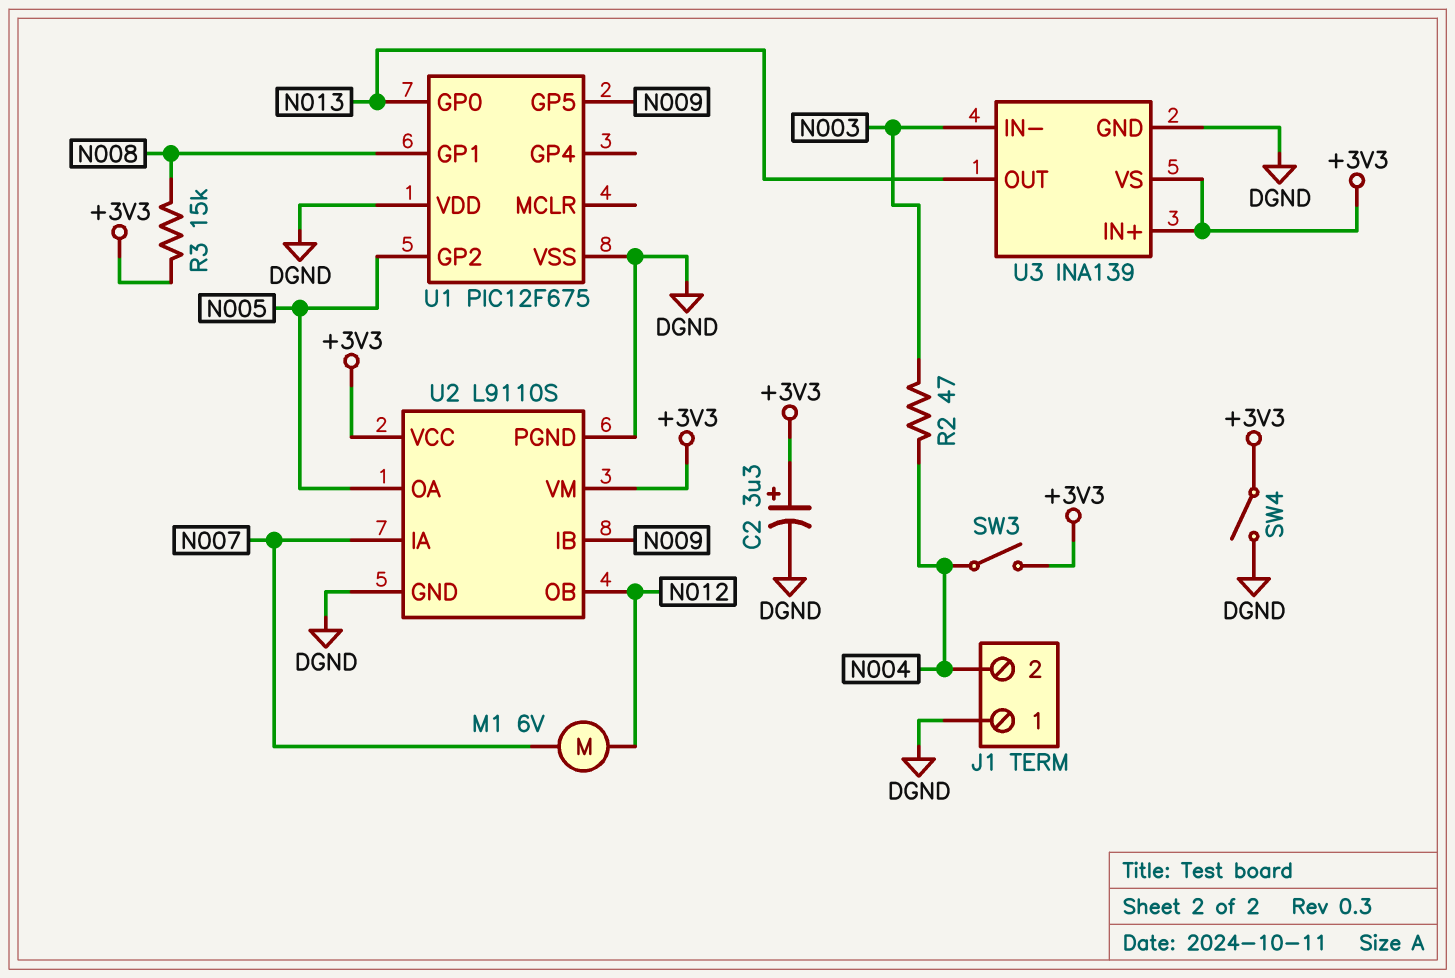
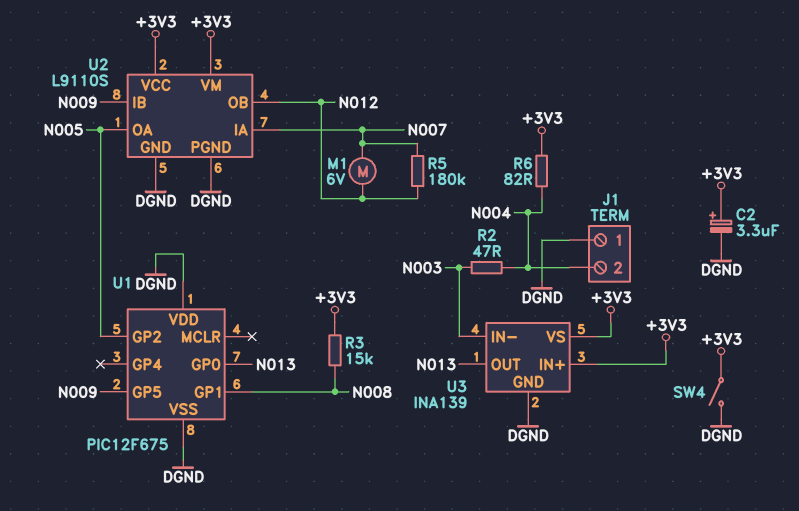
R5: none -> 180k (N007, N012)
R6: none -> 82 (+3V3, N004)
SW3: switch (+3V3, N004) -> none

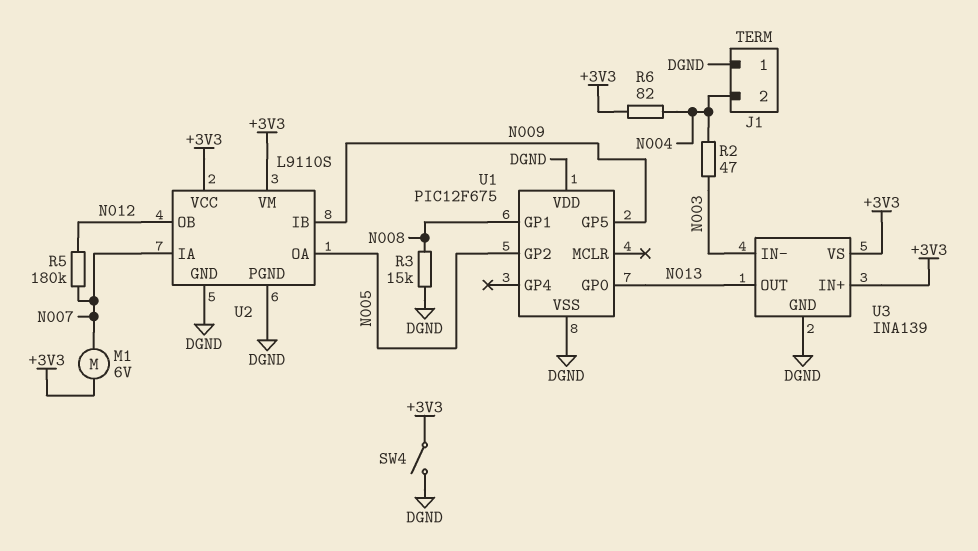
C2: 3.3uF (plus +3V3, minus DGND) -> none
M1: motor 6V (N007, N012) -> motor 6V (+3V3, N007)
R3: 15k (+3V3, N008) -> 15k (DGND, N008)

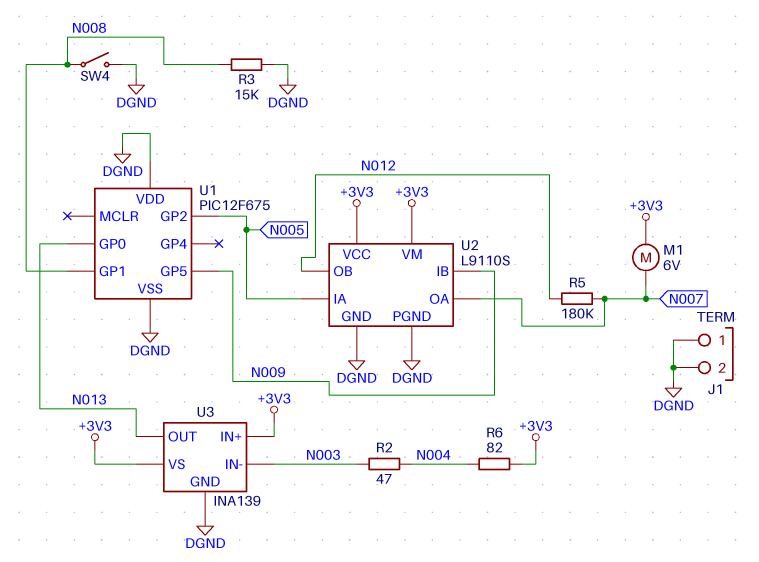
J1 pin 2: N004 -> DGND
SW4: switch (+3V3, DGND) -> switch (DGND, N008)
U2 pin IA: N007 -> N005
U2 pin OA: N005 -> N007

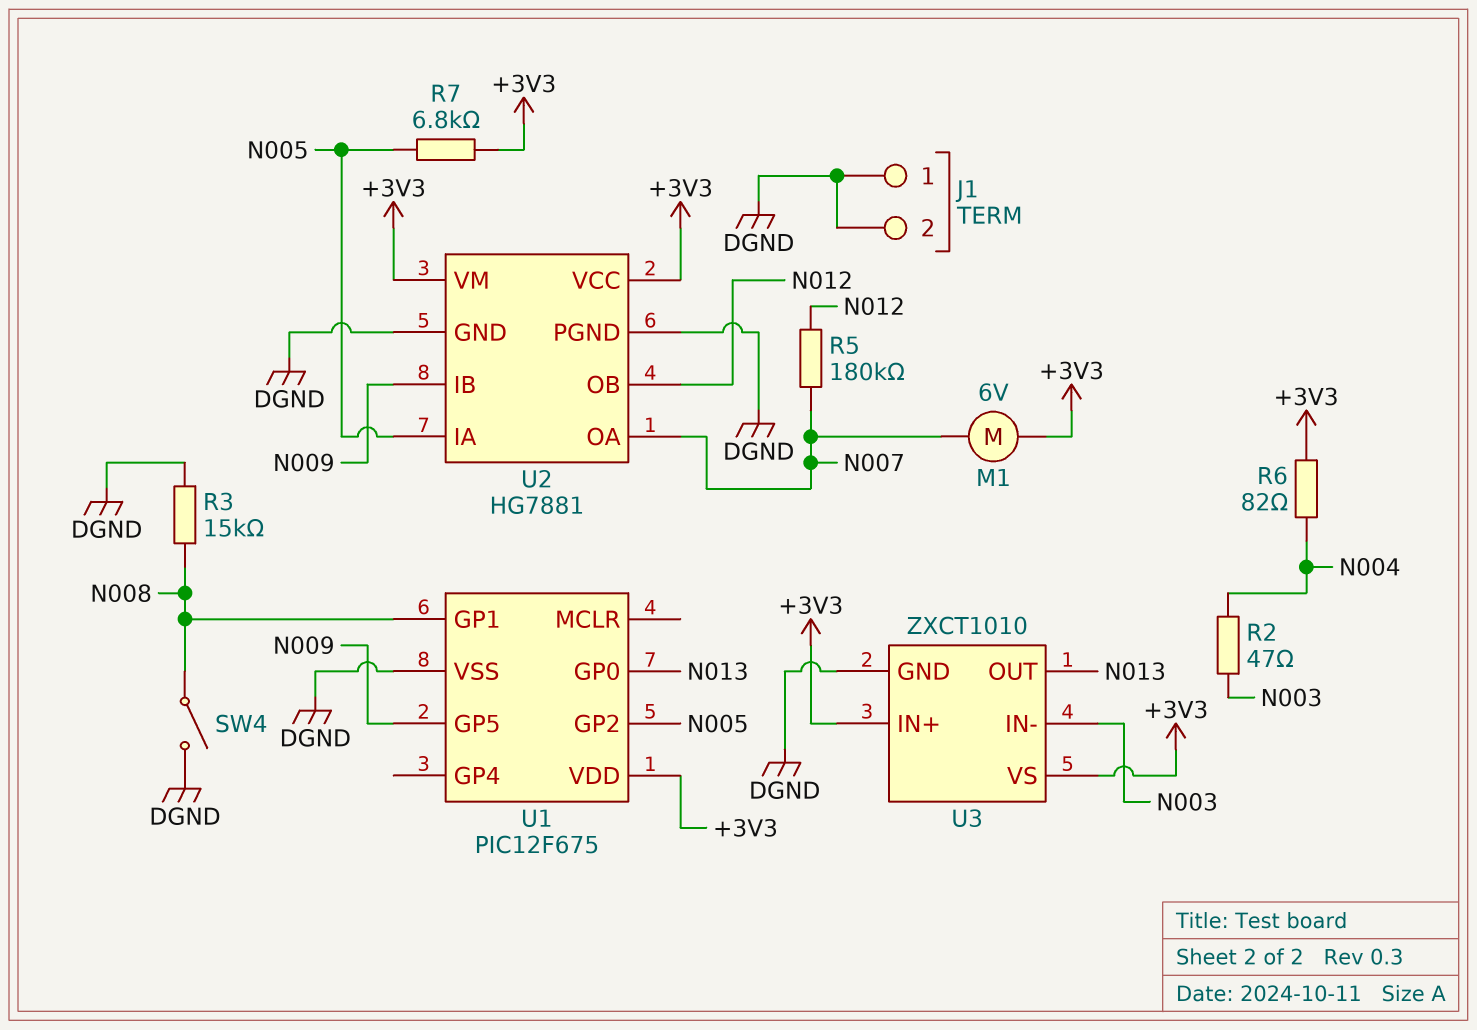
R7: none -> 6.8k (+3V3, N005)
U1 pin VDD: DGND -> +3V3
U2: L9110S -> HG7881
U3: INA139 -> ZXCT1010

